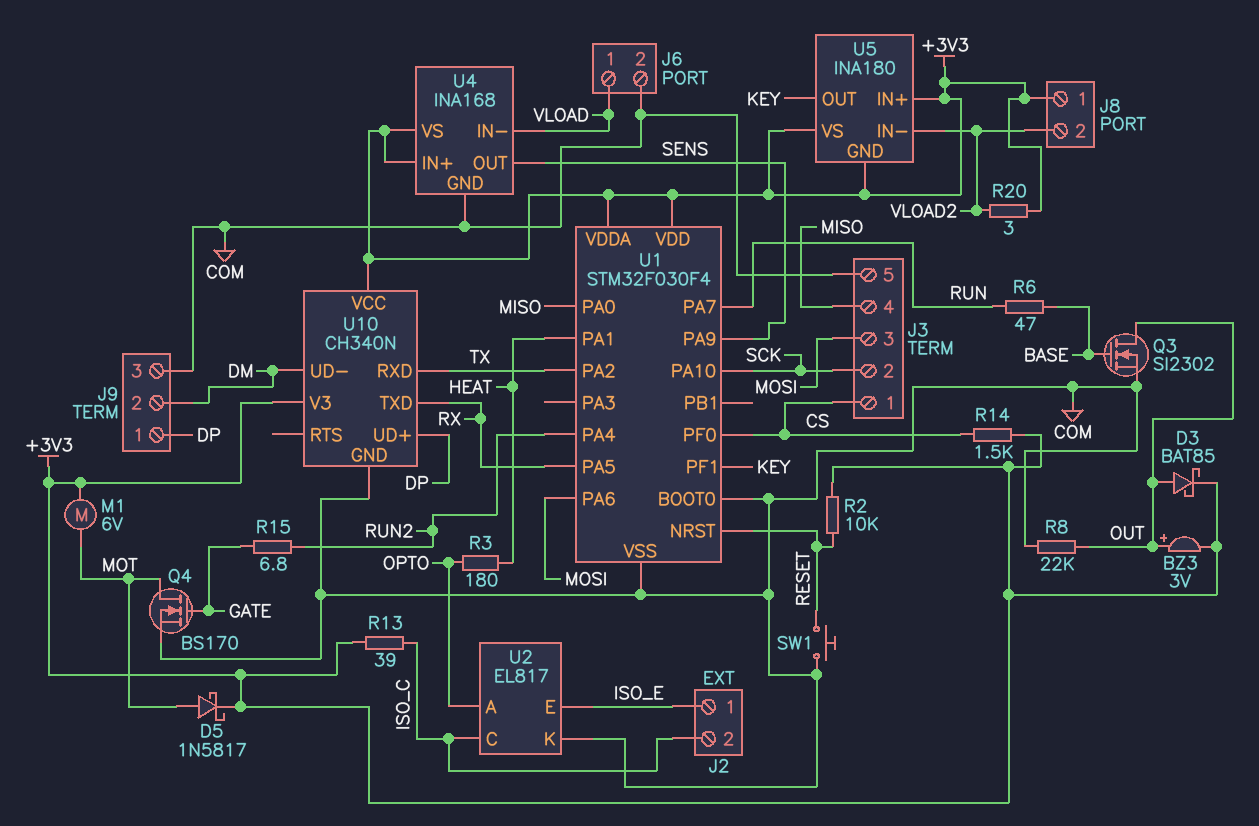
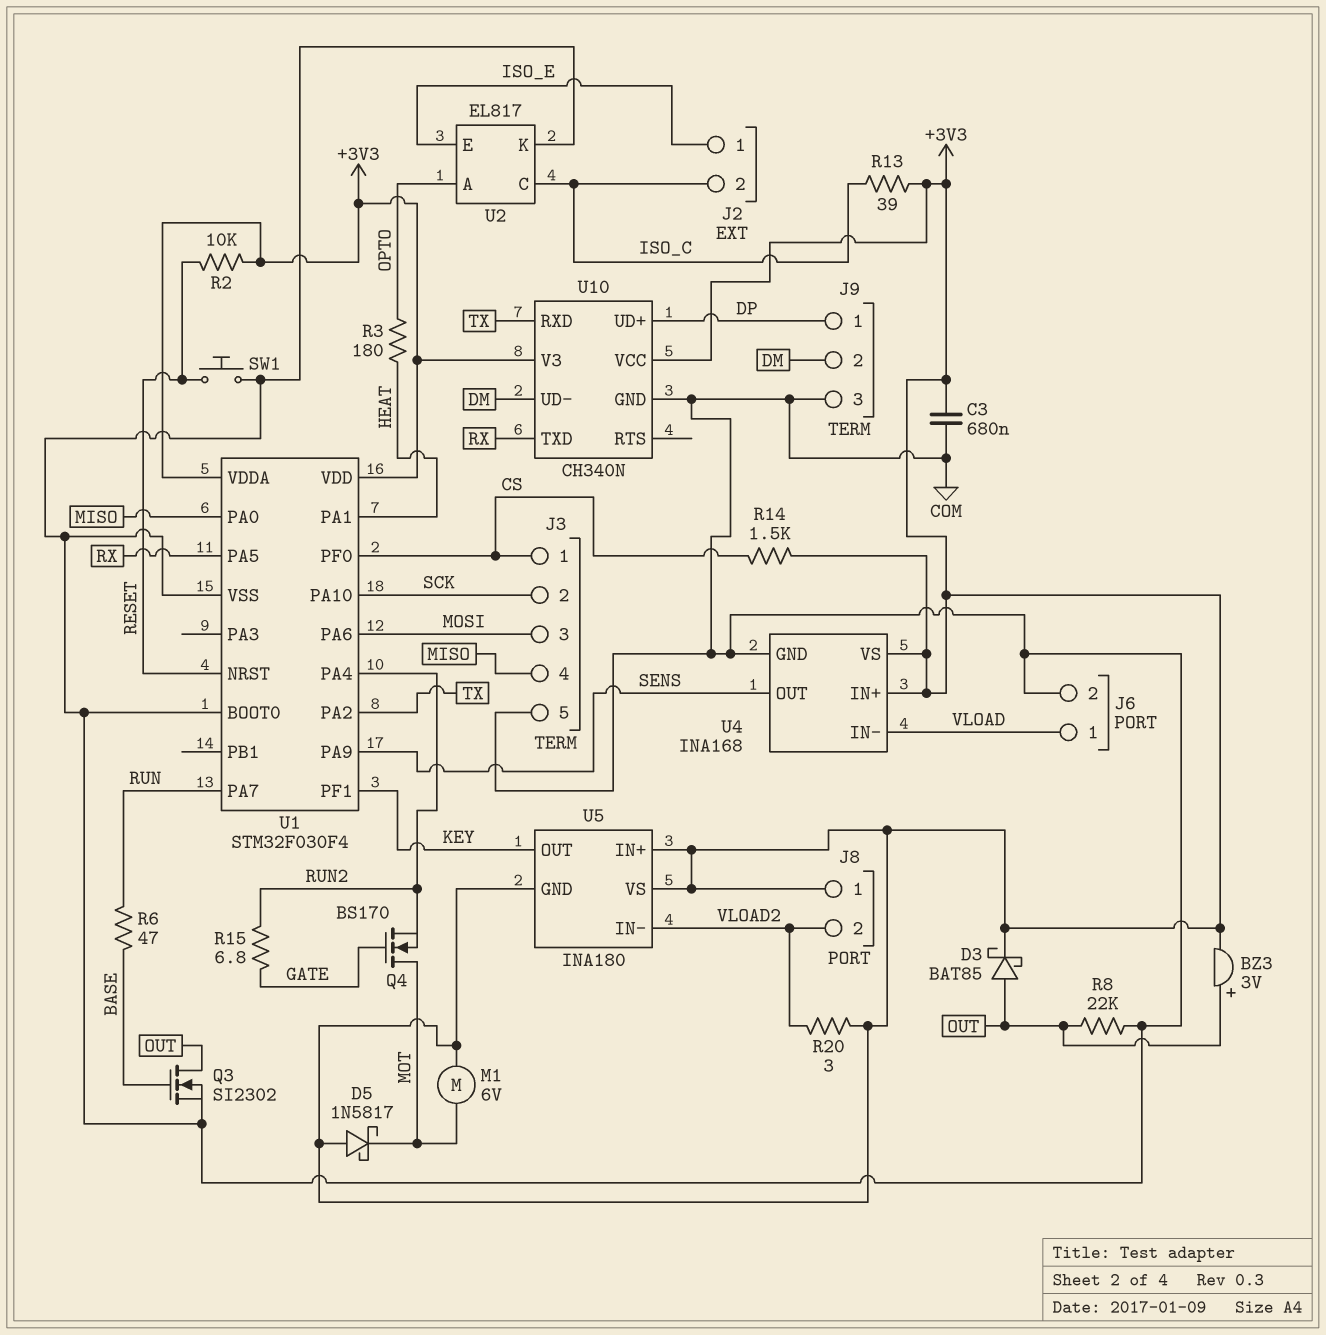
C3: none -> 680nF (+3V3, COM)
D5: schottky 1N5817 (A MOT, K +3V3) -> schottky 1N5817 (A +3V3, K MOT)
Q4: NMOS BS170 (G GATE, D MOT, S COM) -> NMOS BS170 (G GATE, D MOT, S RUN2)

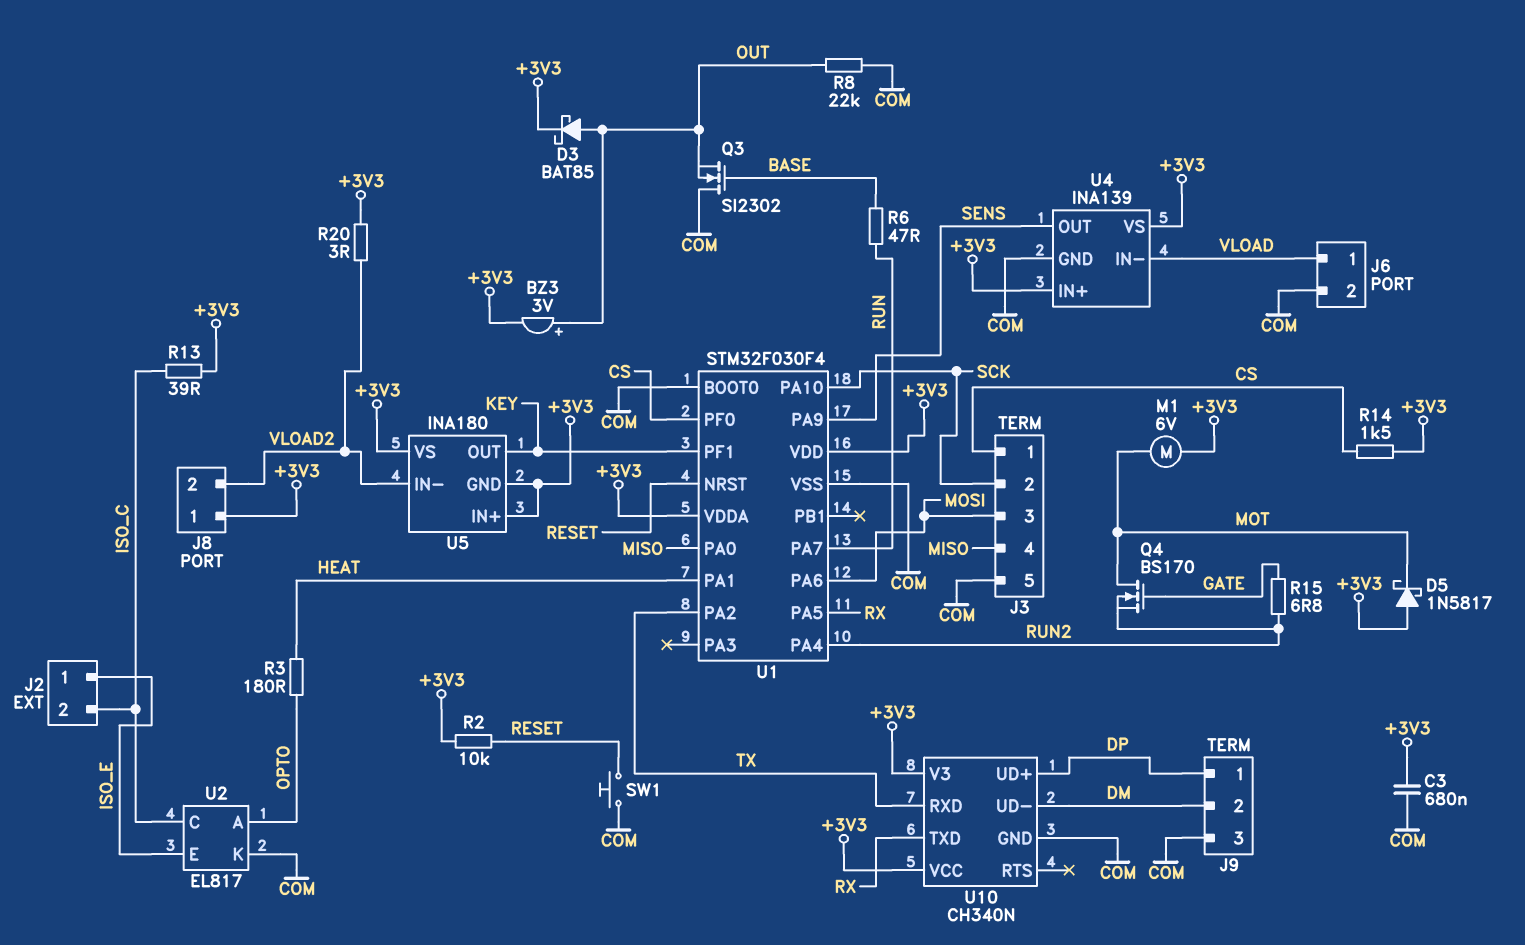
Q3: NMOS SI2302 (G BASE, D OUT, S COM) -> NMOS SI2302 (G BASE, D COM, S OUT)
U4: INA168 -> INA139

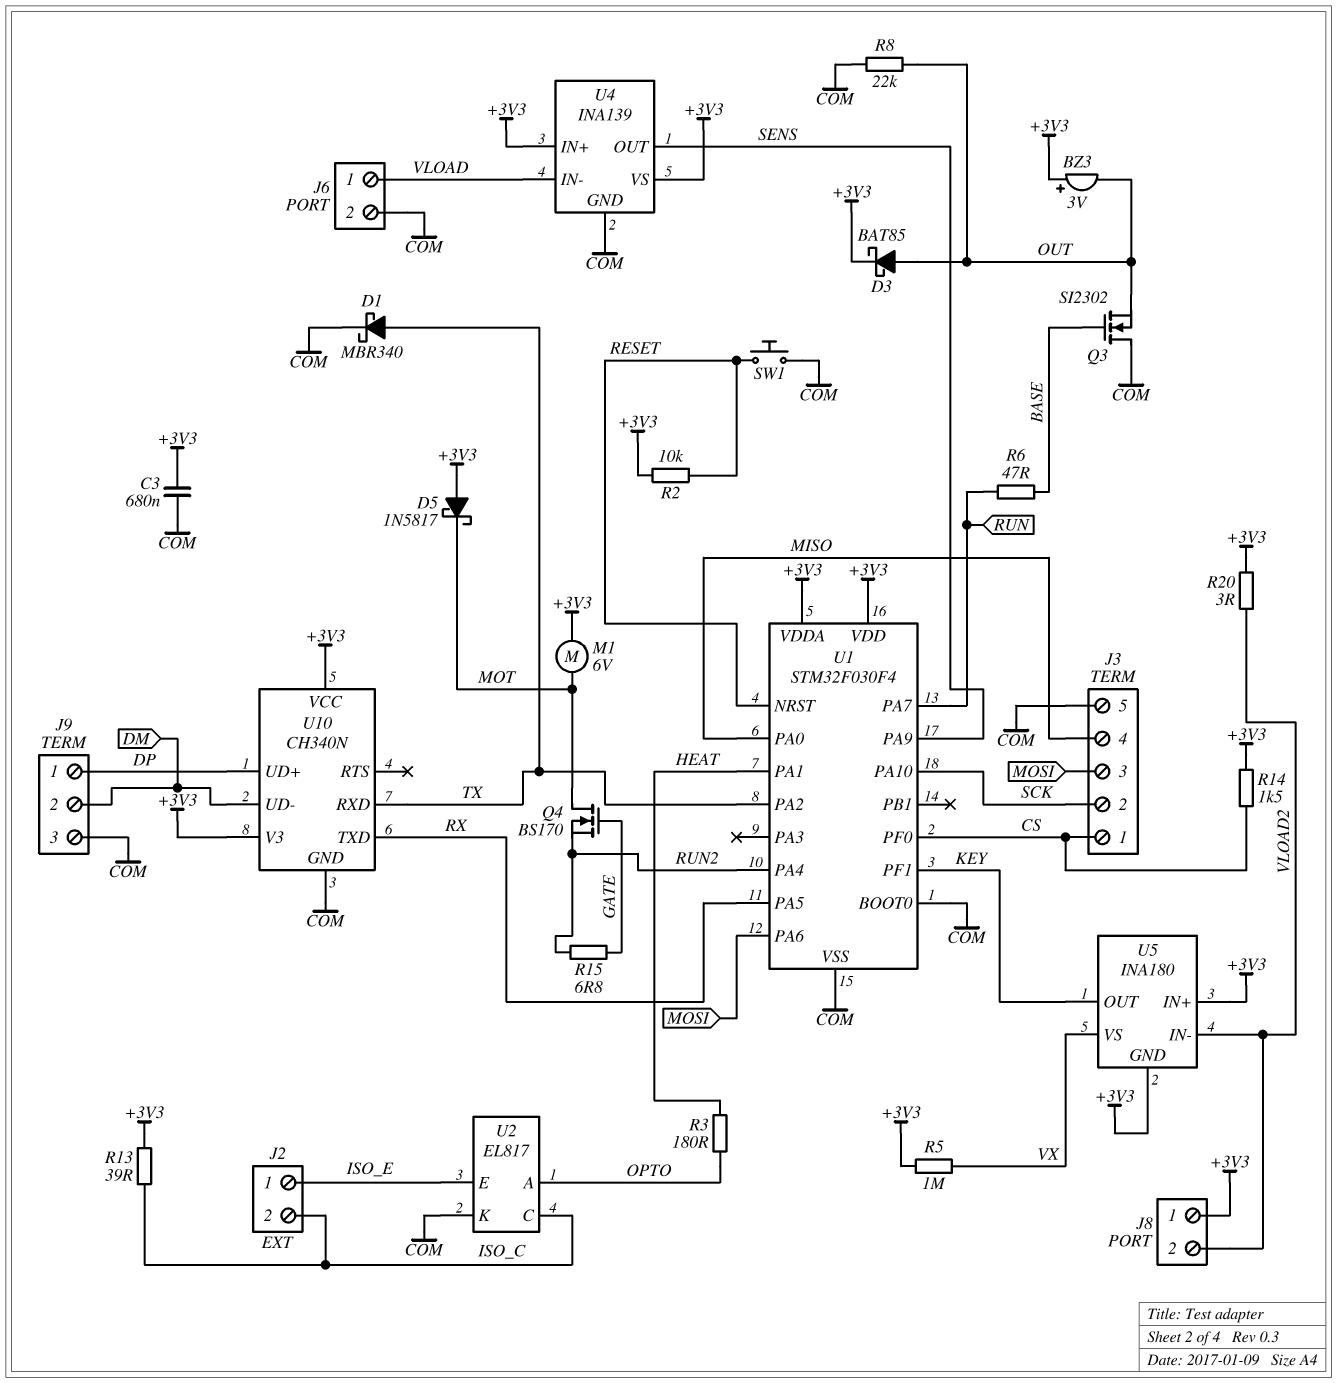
BZ3: buzzer 3V (plus OUT, minus +3V3) -> buzzer 3V (plus +3V3, minus OUT)
D1: none -> schottky MBR340 (A TX, K COM)
R5: none -> 1M (+3V3, VX)
U5 pin VS: +3V3 -> VX

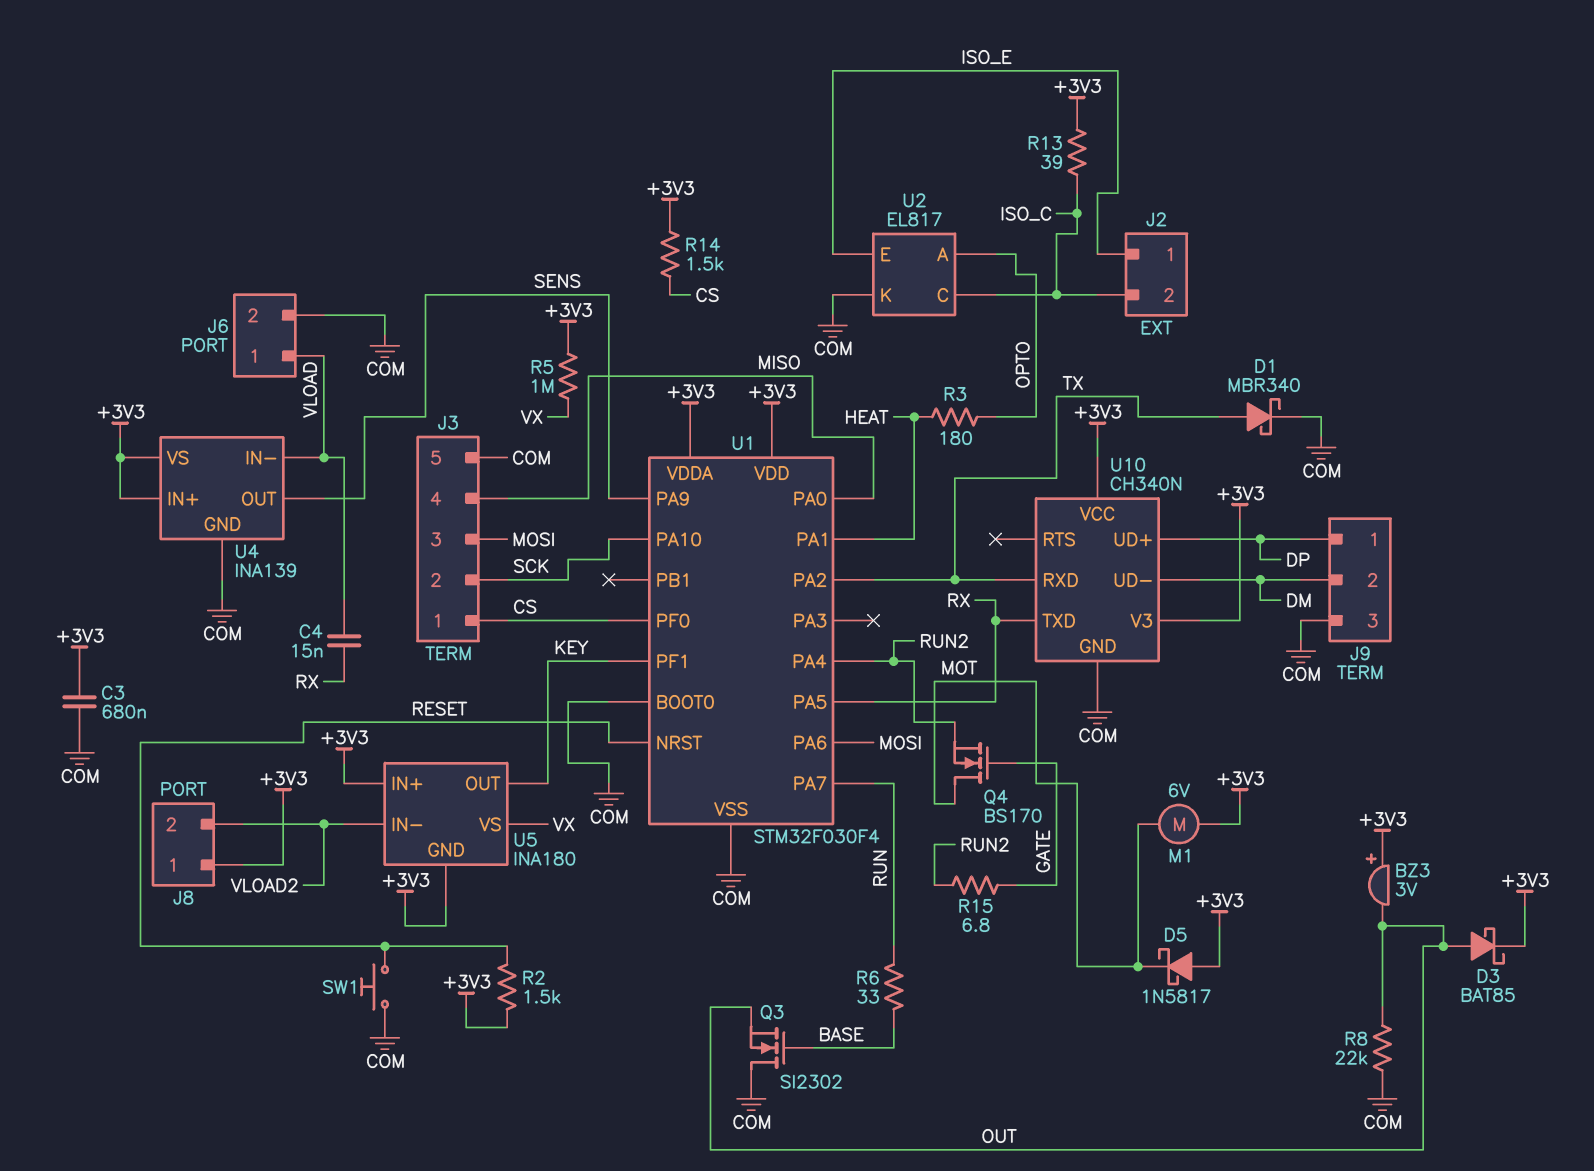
C4: none -> 15nF (RX, VLOAD)
R2: 10k (+3V3, RESET) -> 1.5k (+3V3, RESET)
R6: 47 (BASE, RUN) -> 33 (BASE, RUN)
R20: 3 (+3V3, VLOAD2) -> none

